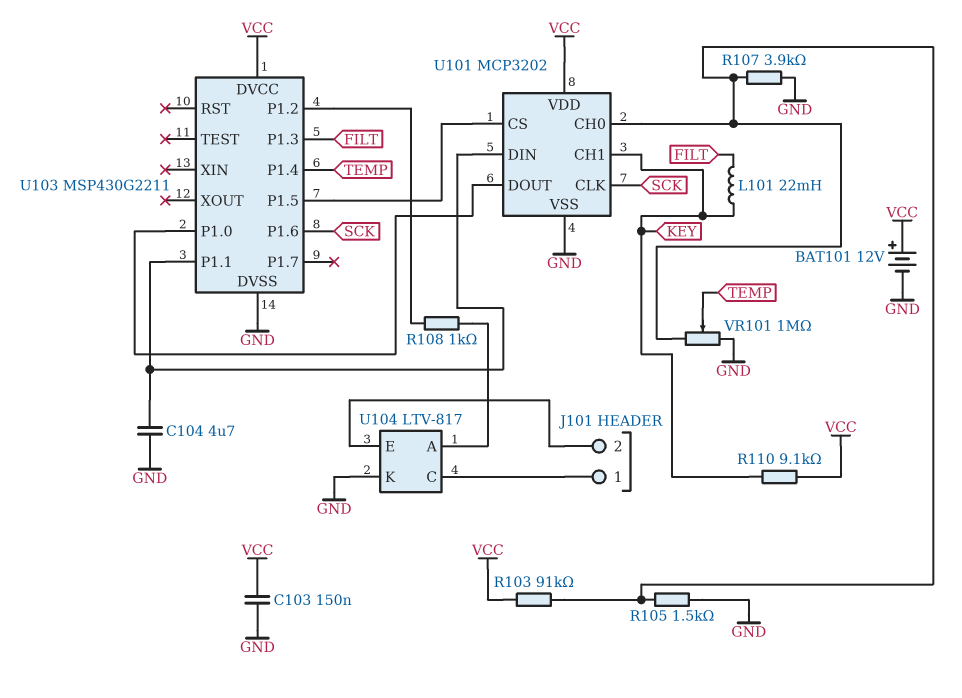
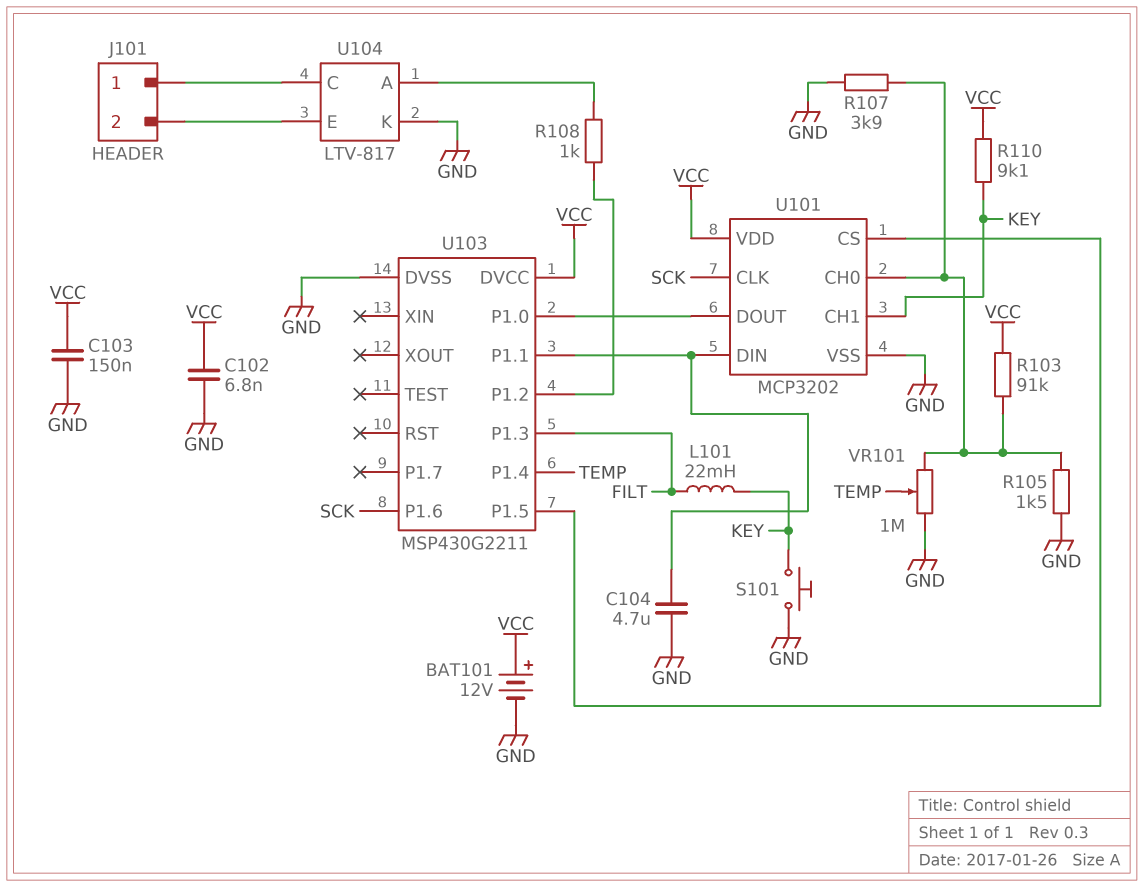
C102: none -> 6.8nF (GND, VCC)
S101: none -> button (GND, KEY)

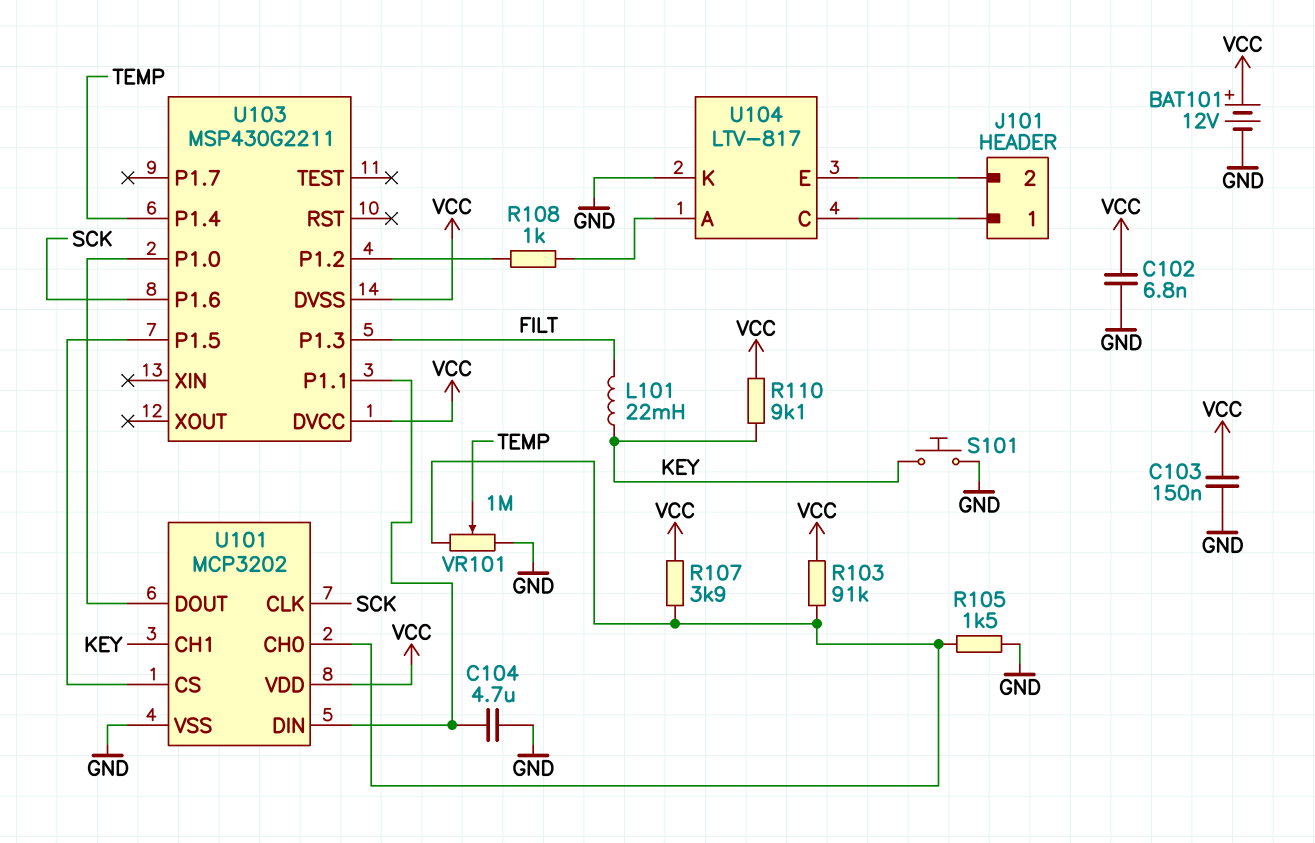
R107: 3.9k (GND, U101/CH0) -> 3.9k (U101/CH0, VCC)
U103 pin DVSS: GND -> VCC

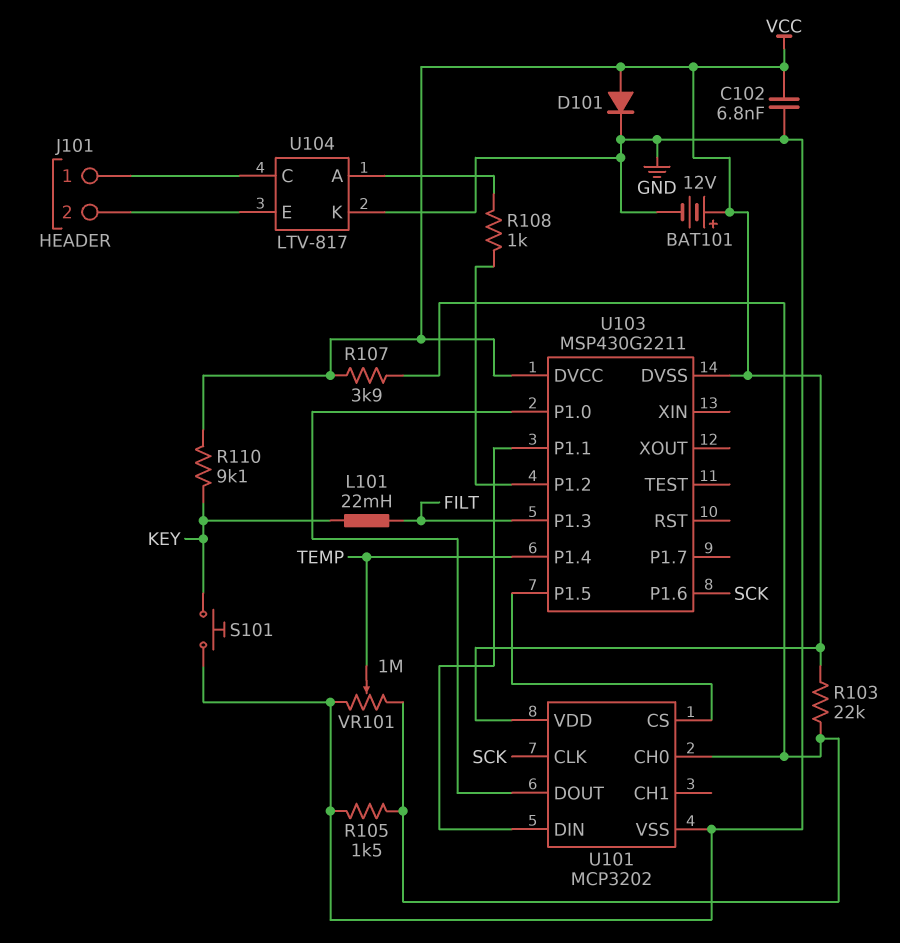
C103: 150nF (GND, VCC) -> none
C104: 4.7uF (GND, U101/DIN) -> none
D101: none -> diode (A VCC, K GND)
R103: 91k (U101/CH0, VCC) -> 22k (U101/CH0, VCC)
U101 pin CH1: KEY -> none

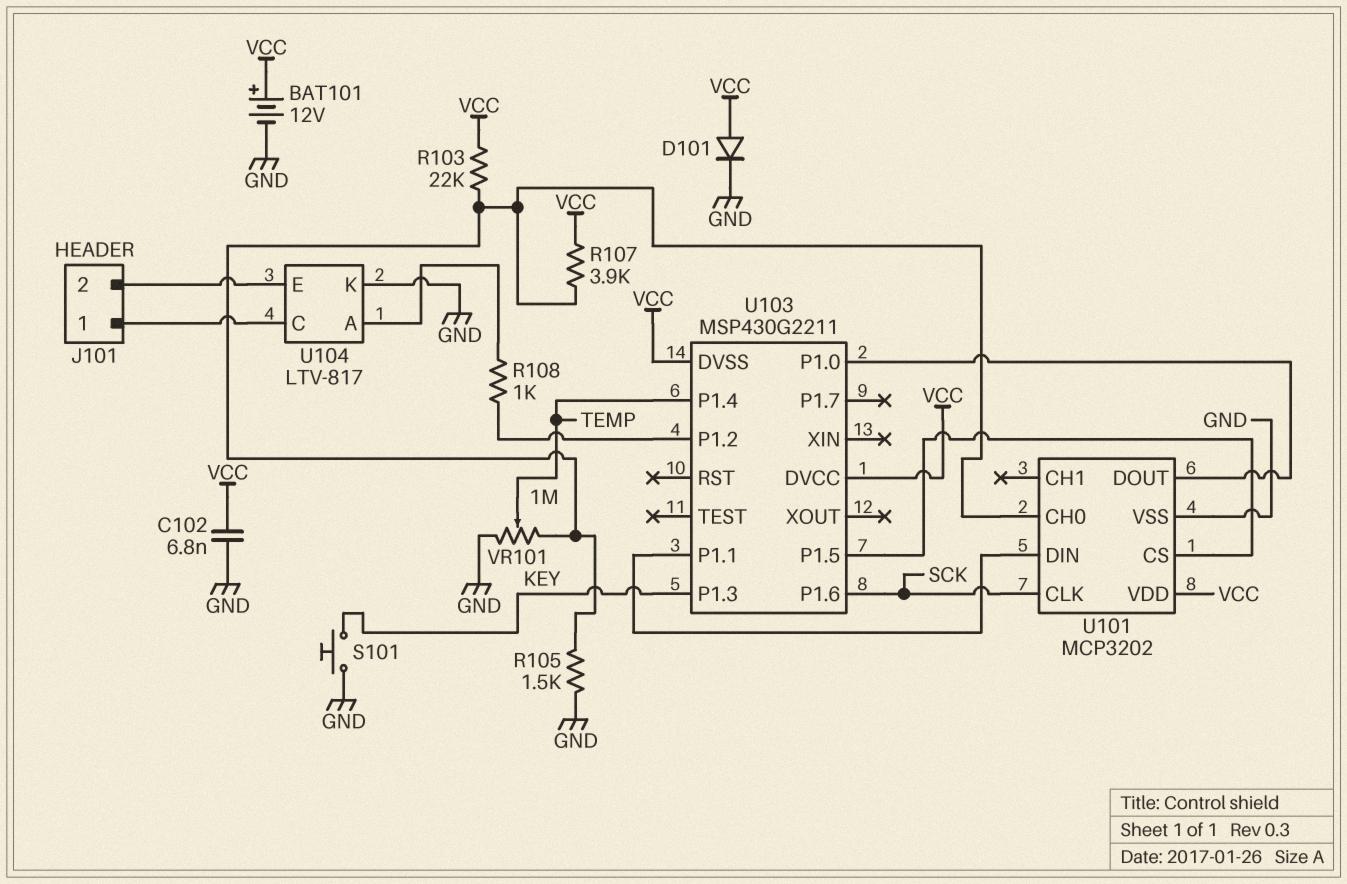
L101: 22mH (FILT, KEY) -> none
R110: 9.1k (KEY, VCC) -> none
U103 pin P1.3: FILT -> KEY

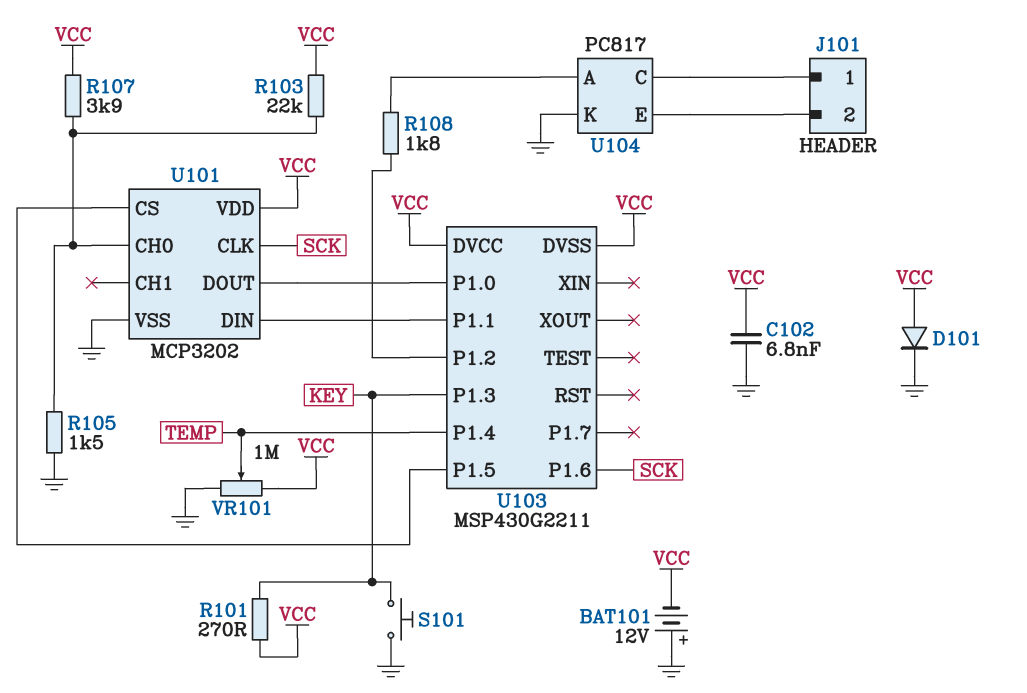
BAT101: 12V (plus VCC, minus GND) -> 12V (plus GND, minus VCC)
R101: none -> 270 (KEY, VCC)
R108: 1k (U103/P1.2, U104/A) -> 1.8k (U103/P1.2, U104/A)
U104: LTV-817 -> PC817
VR101: 1M (GND, U101/CH0, wiper TEMP) -> 1M (GND, VCC, wiper TEMP)

